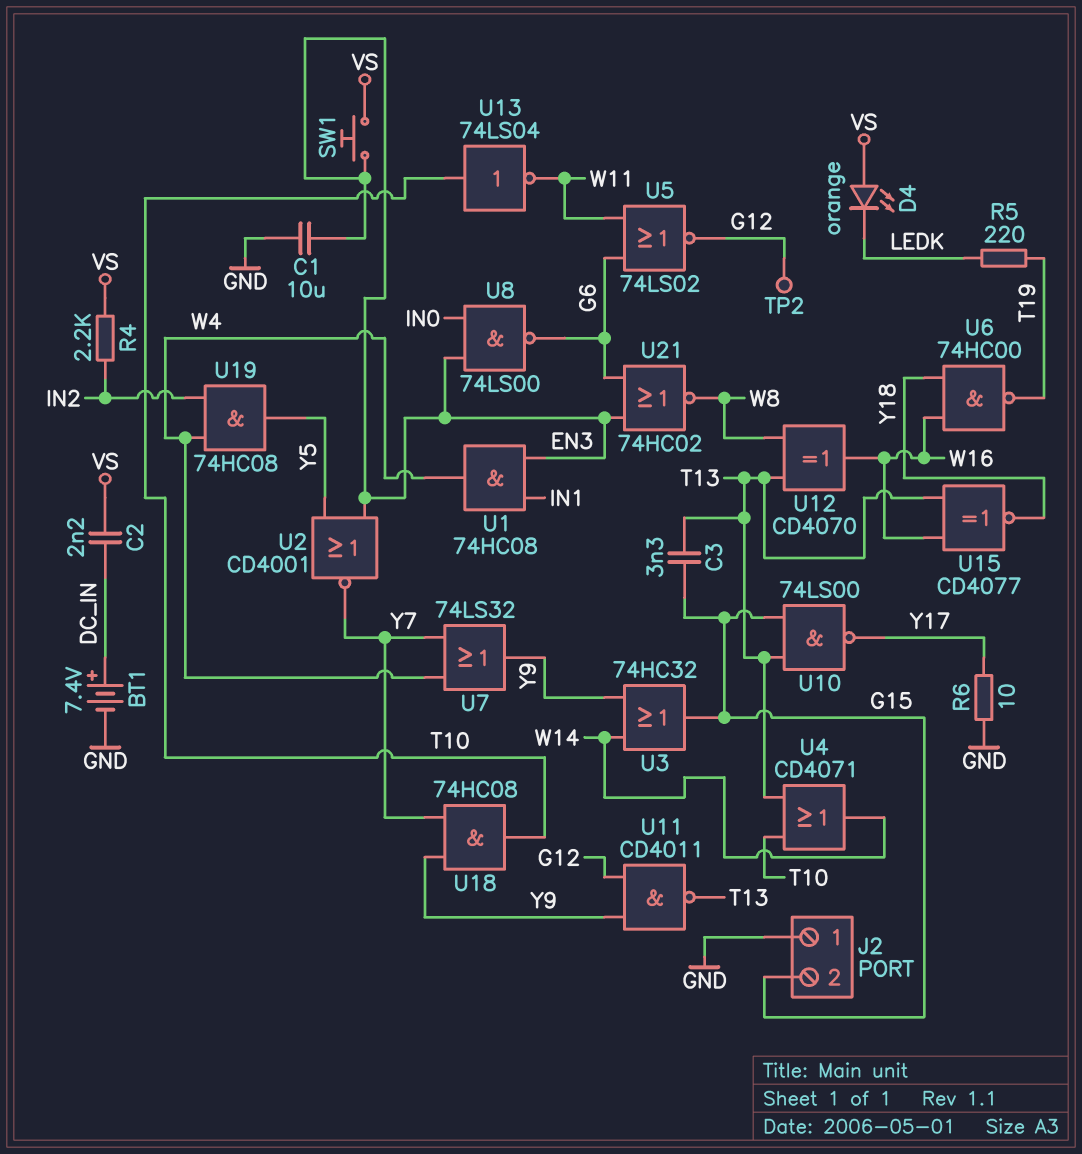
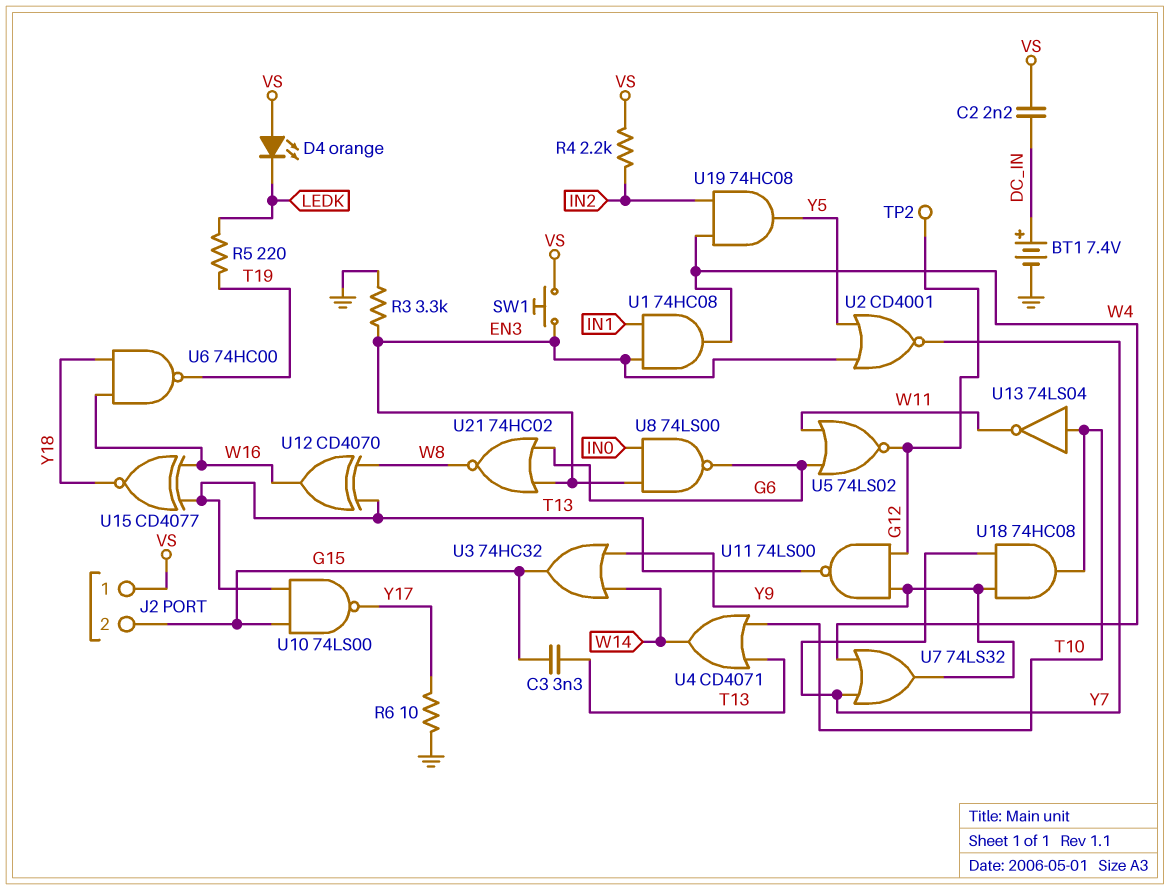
C1: 10uF (EN3, GND) -> none
J2 pin 1: GND -> VS
R3: none -> 3.3k (EN3, GND)
U11: NAND CD4011 (in G12, in Y9, out T13) -> NAND 74LS00 (in G12, in Y9, out T13)

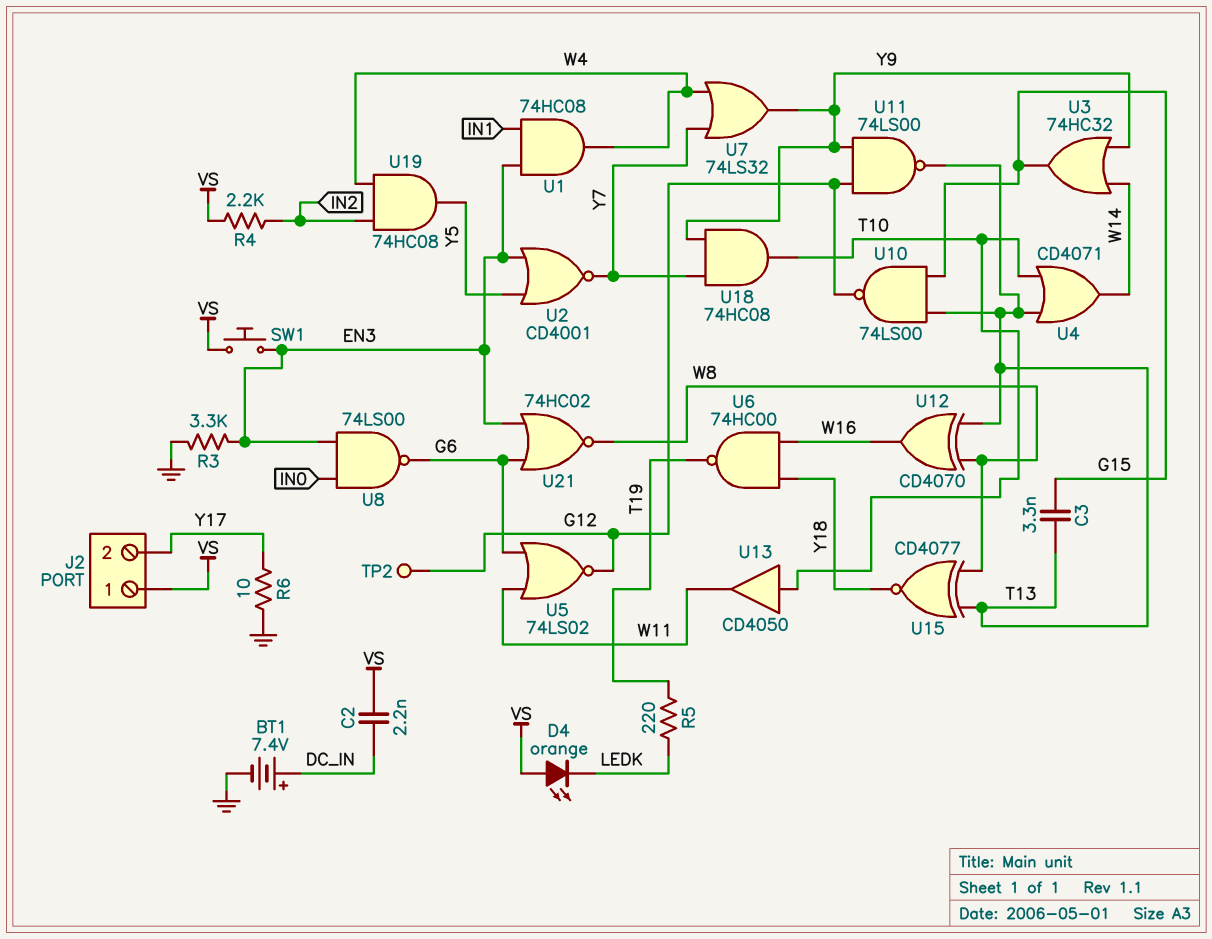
J2 pin 2: G15 -> Y17
U10: NAND 74LS00 (in G15, in T13, out Y17) -> NAND 74LS00 (in G15, in T13, out G12)
U13: NOT 74LS04 (in T10, out W11) -> buffer CD4050 (in T10, out W11)
U15: XNOR CD4077 (in T13, in W16, out Y18) -> XNOR CD4077 (in T13, in W8, out Y18)

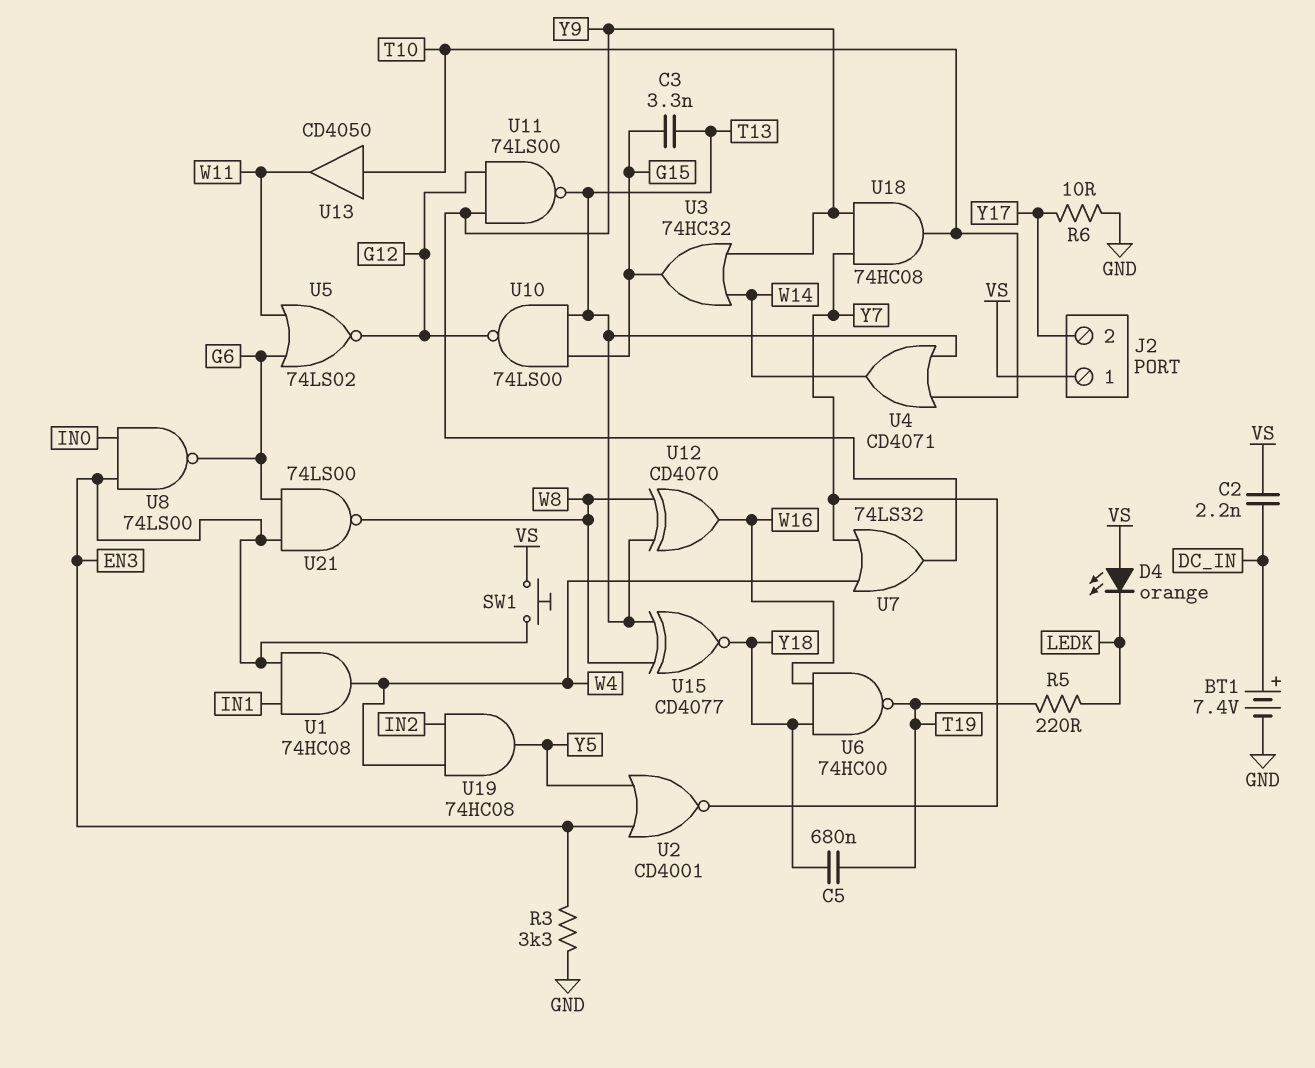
C5: none -> 680nF (T19, Y18)
R4: 2.2k (IN2, VS) -> none
TP2: test point (G12) -> none
U21: NOR 74HC02 (in EN3, in G6, out W8) -> NAND 74LS00 (in EN3, in G6, out W8)

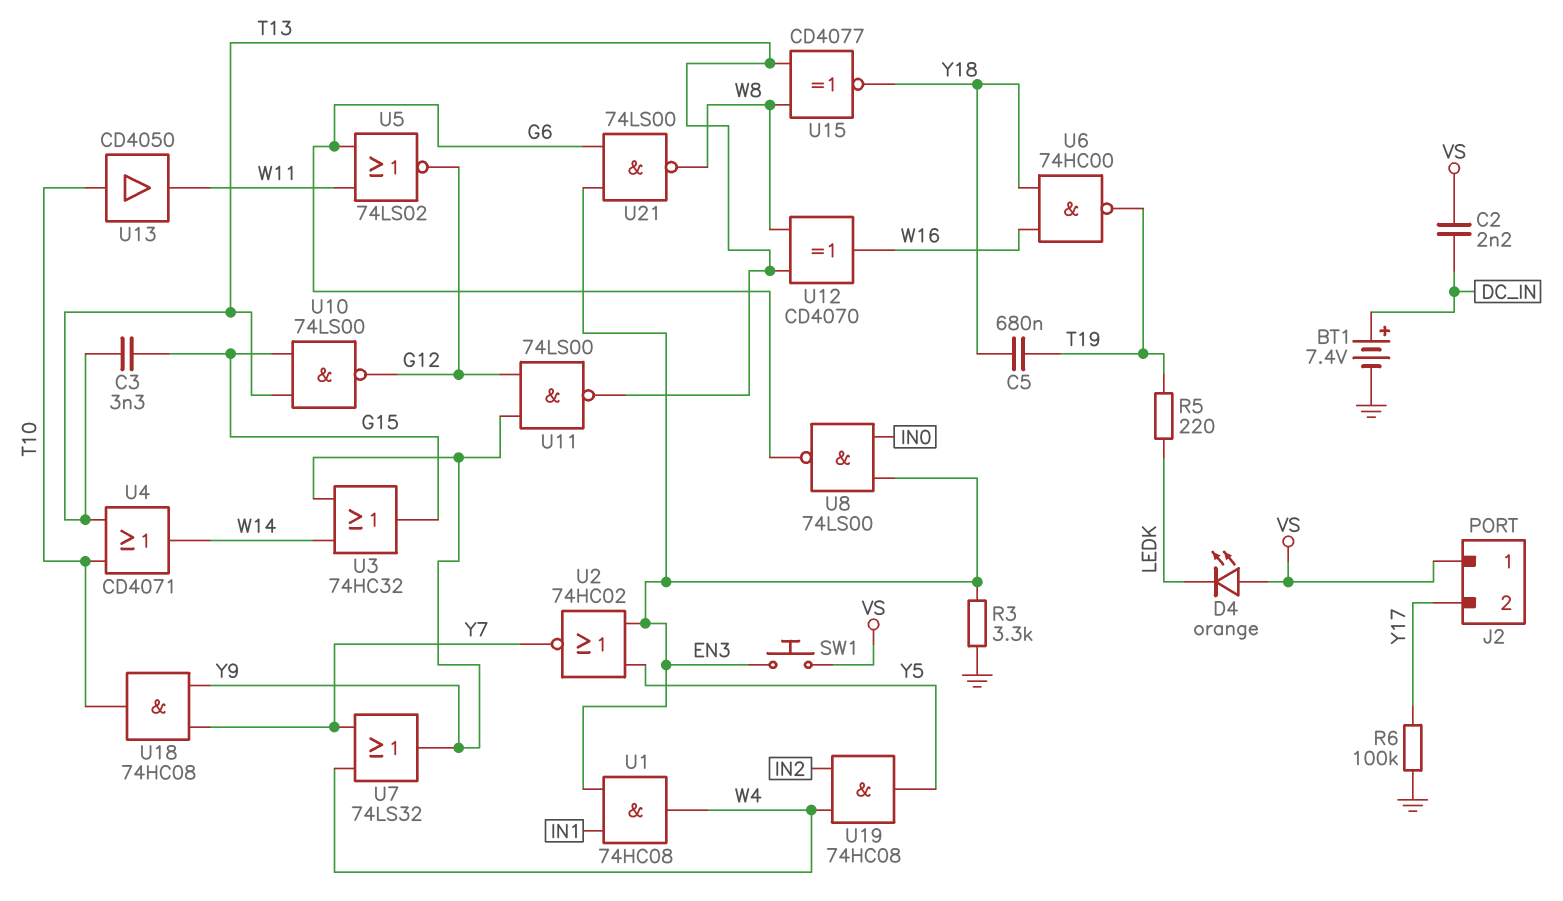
R6: 10 (GND, Y17) -> 100k (GND, Y17)
U2: NOR CD4001 (in EN3, in Y5, out Y7) -> NOR 74HC02 (in EN3, in Y5, out Y7)

